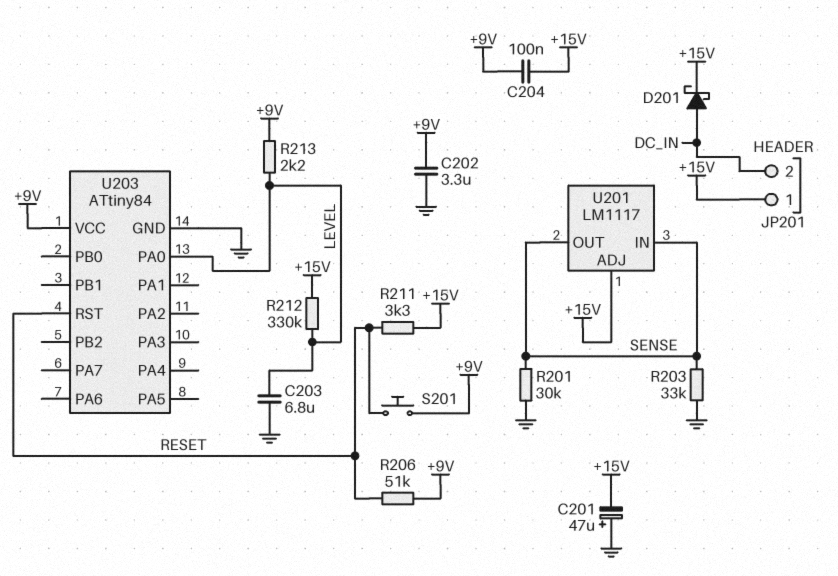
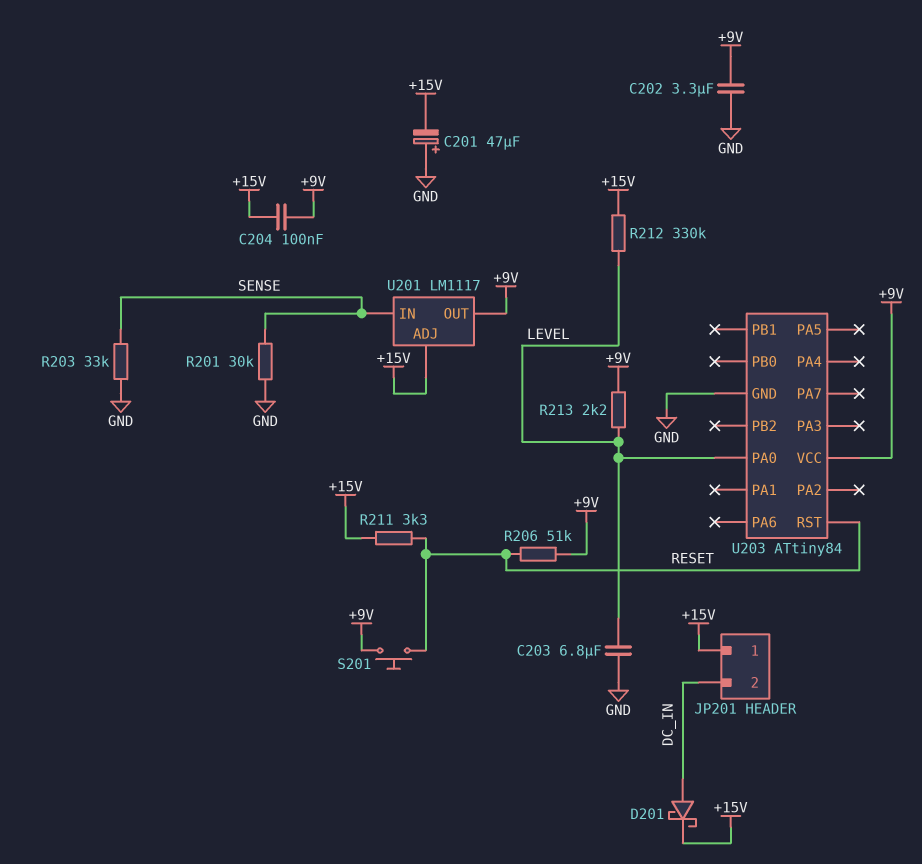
U201 pin OUT: SENSE -> +9V

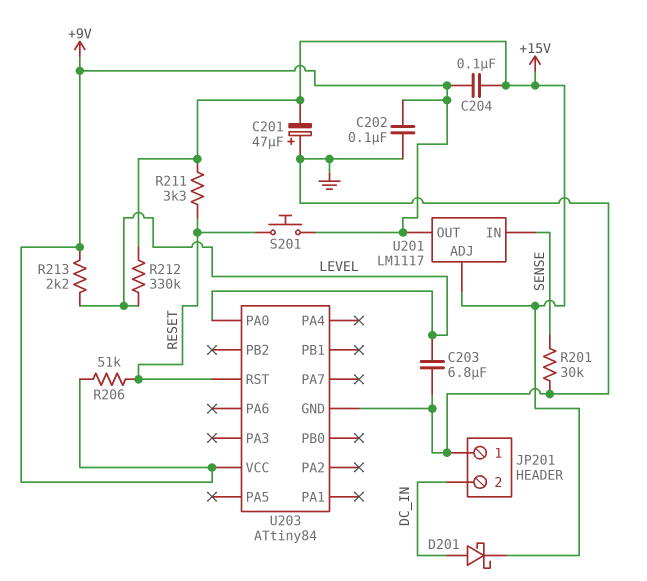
C202: 3.3uF (+9V, GND) -> 100nF (+9V, GND)
JP201 pin 1: +15V -> GND
R203: 33k (GND, SENSE) -> none

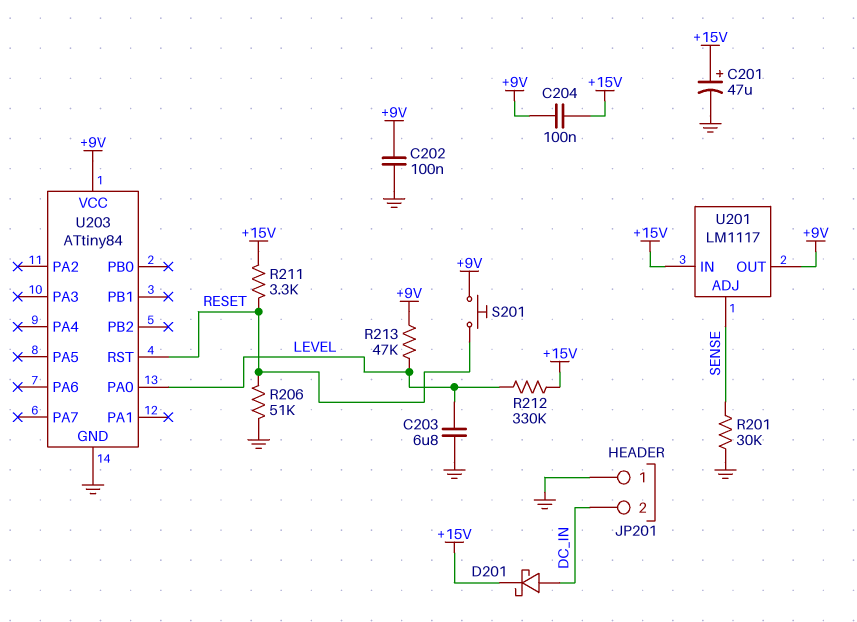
C201: 47uF (plus GND, minus +15V) -> 47uF (plus +15V, minus GND)
R206: 51k (+9V, RESET) -> 51k (GND, RESET)
R213: 2.2k (+9V, LEVEL) -> 47k (+9V, LEVEL)
U201 pin ADJ: +15V -> SENSE
U201 pin IN: SENSE -> +15V

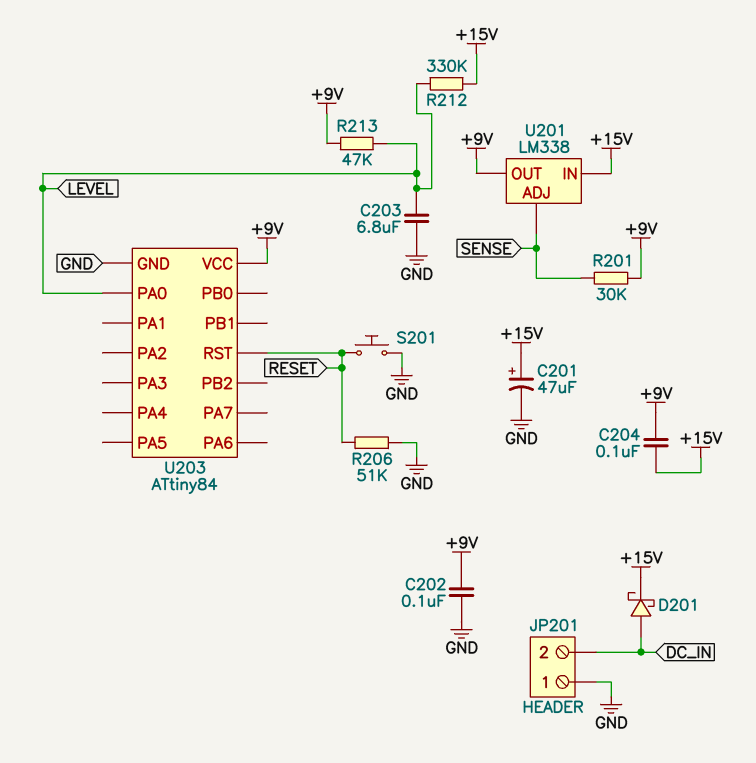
R201: 30k (GND, SENSE) -> 30k (+9V, SENSE)
R211: 3.3k (+15V, RESET) -> none
S201: button (+9V, RESET) -> button (GND, RESET)
U201: LM1117 -> LM338

